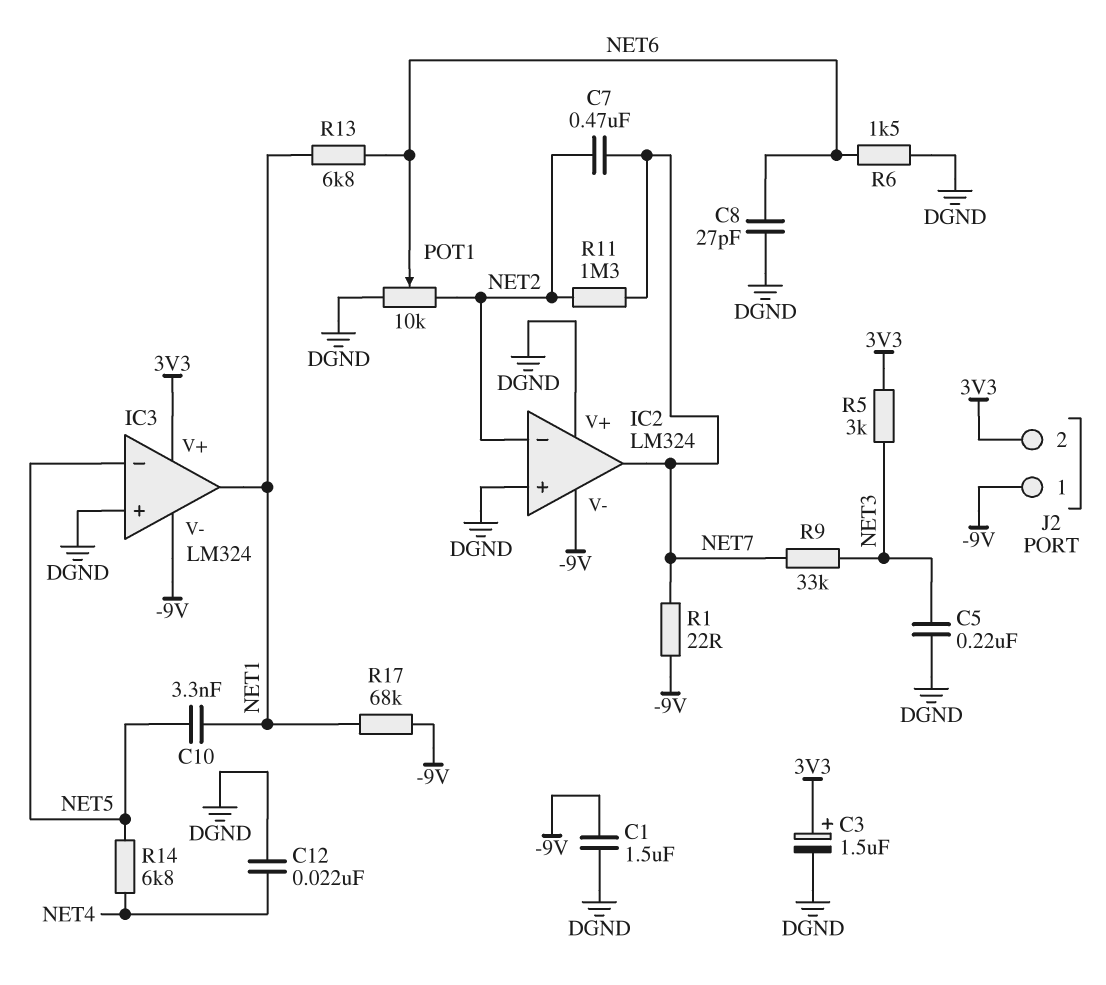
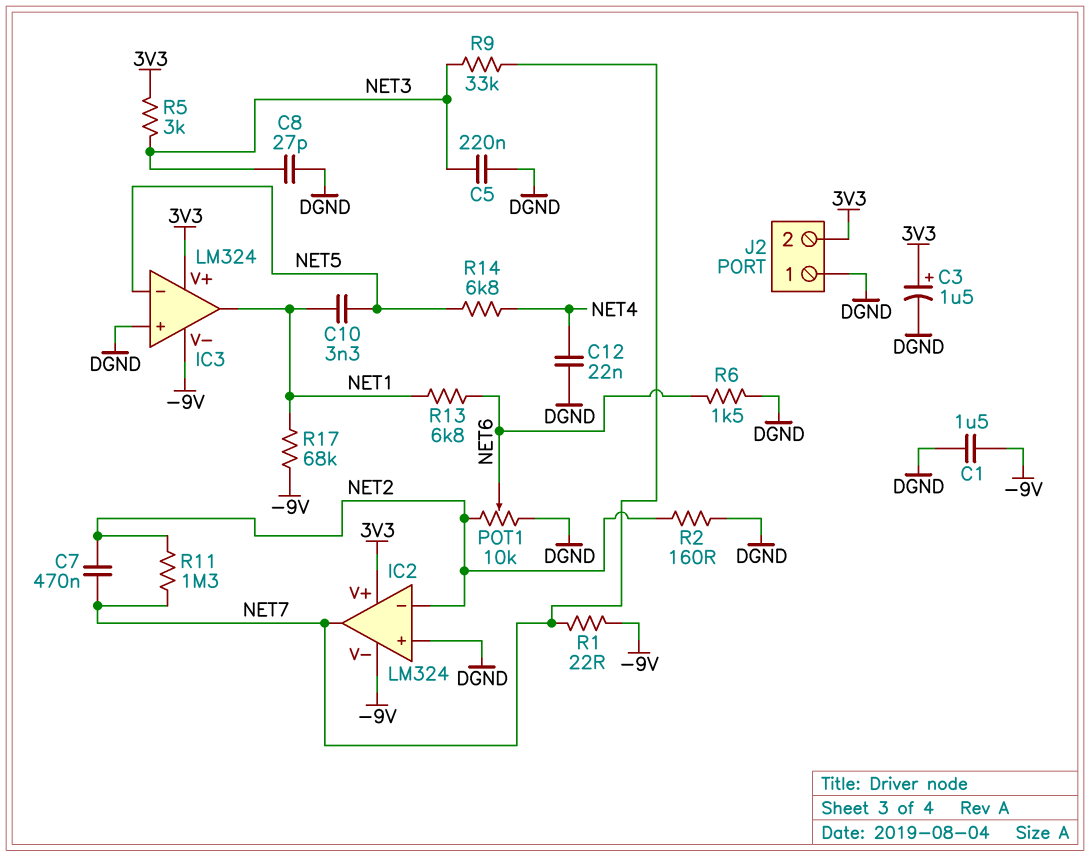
C8: 27pF (DGND, NET6) -> 27pF (DGND, NET3)
IC2 pin V+: DGND -> 3V3
J2 pin 1: -9V -> DGND
R2: none -> 160 (DGND, NET2)

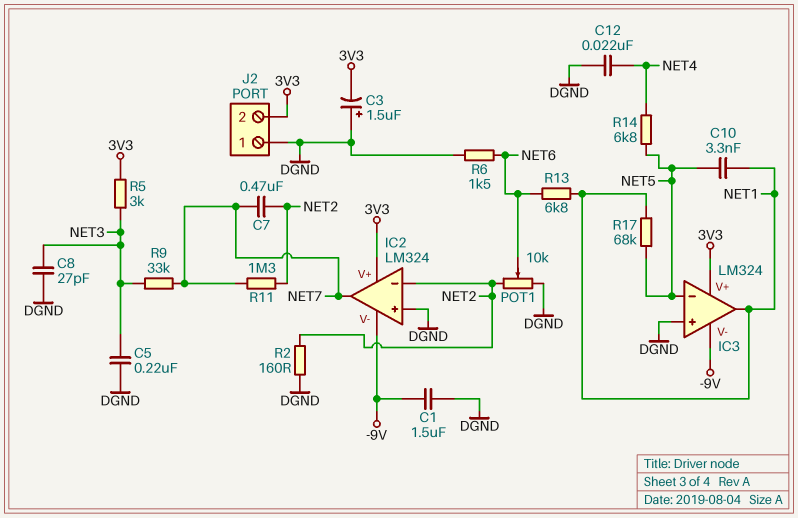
C3: 1.5uF (plus 3V3, minus DGND) -> 1.5uF (plus DGND, minus 3V3)
R1: 22 (-9V, NET7) -> none
R17: 68k (-9V, NET1) -> 68k (NET1, NET5)

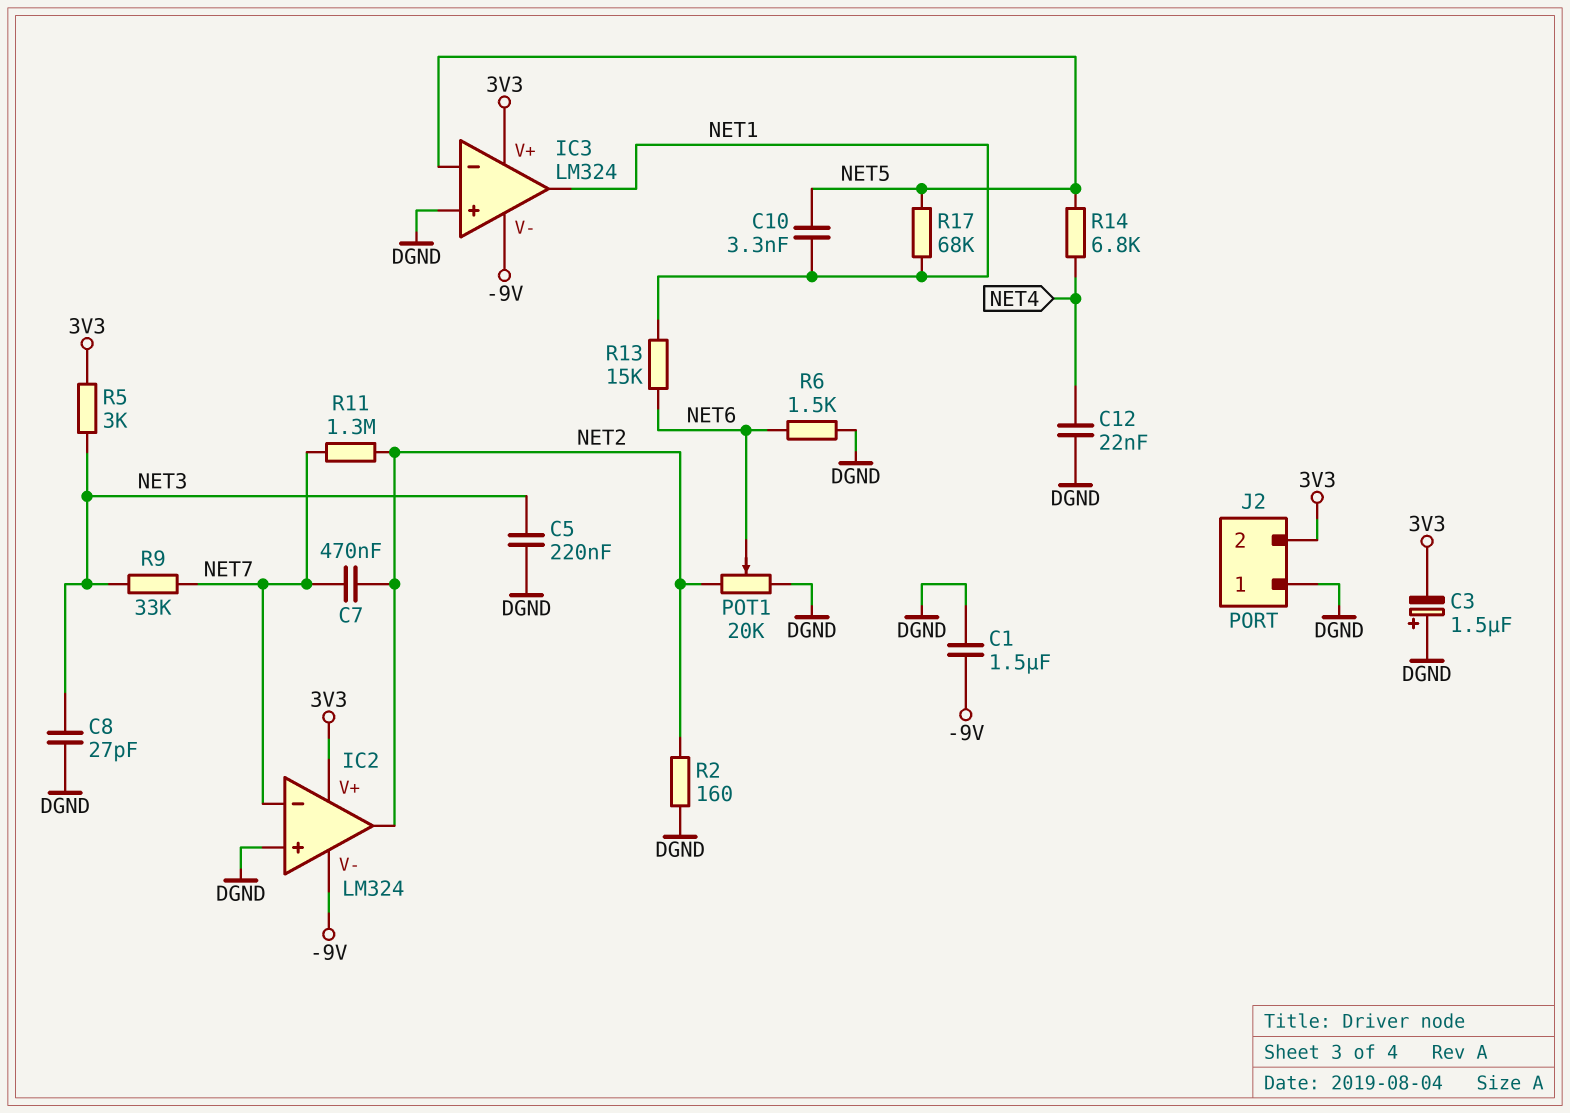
IC2 pin in-: NET2 -> NET7
IC2 pin out: NET7 -> NET2
POT1: 10k (DGND, NET2, wiper NET6) -> 20k (DGND, NET2, wiper NET6)
R13: 6.8k (NET1, NET6) -> 15k (NET1, NET6)

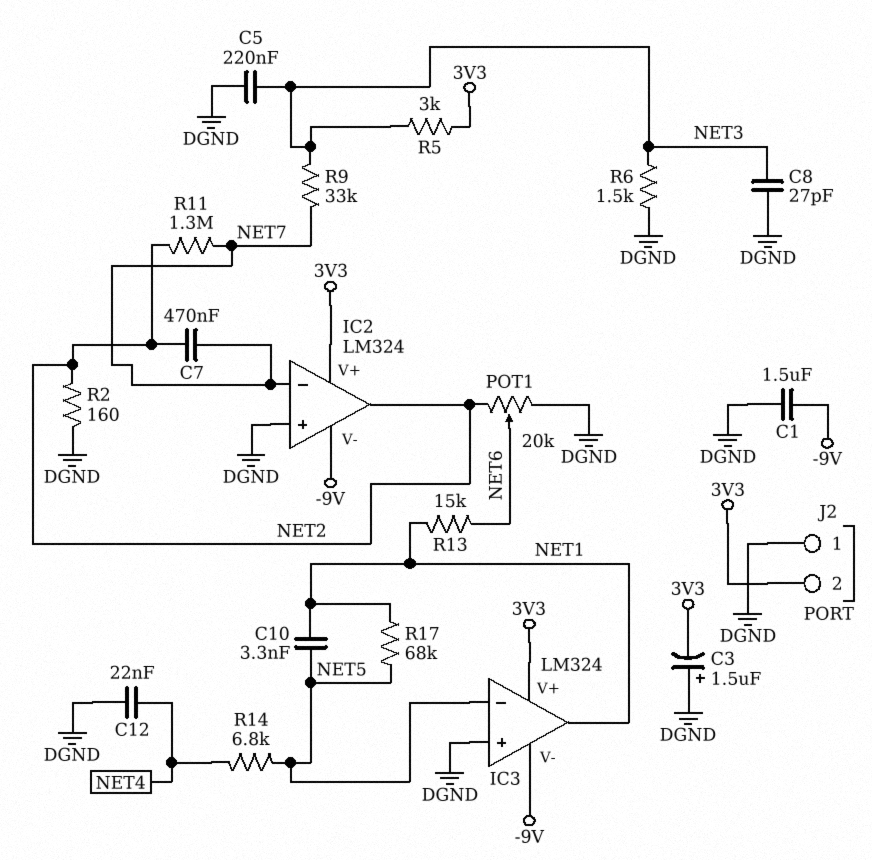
R6: 1.5k (DGND, NET6) -> 1.5k (DGND, NET3)

